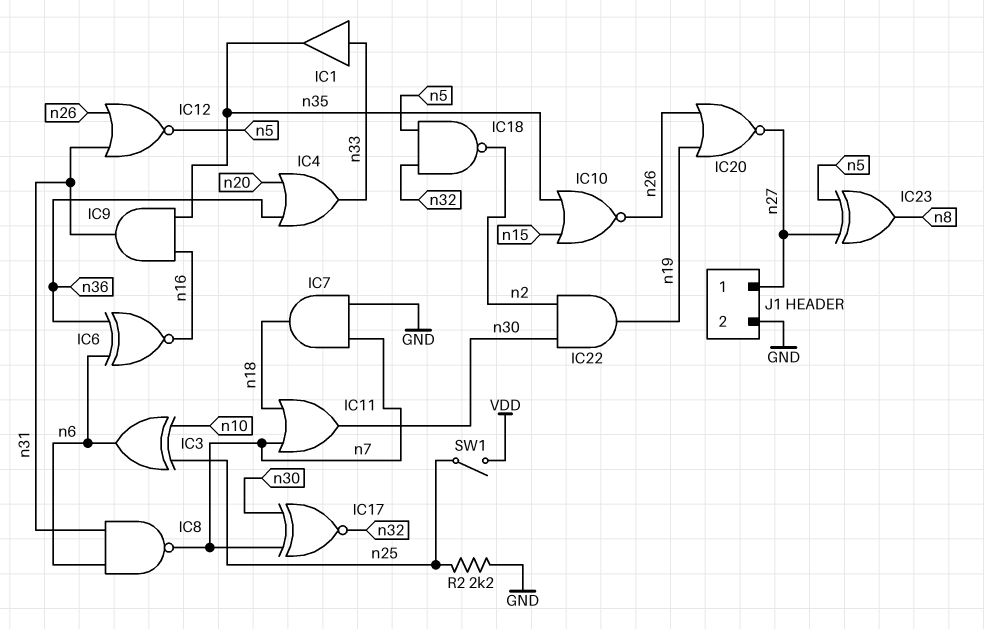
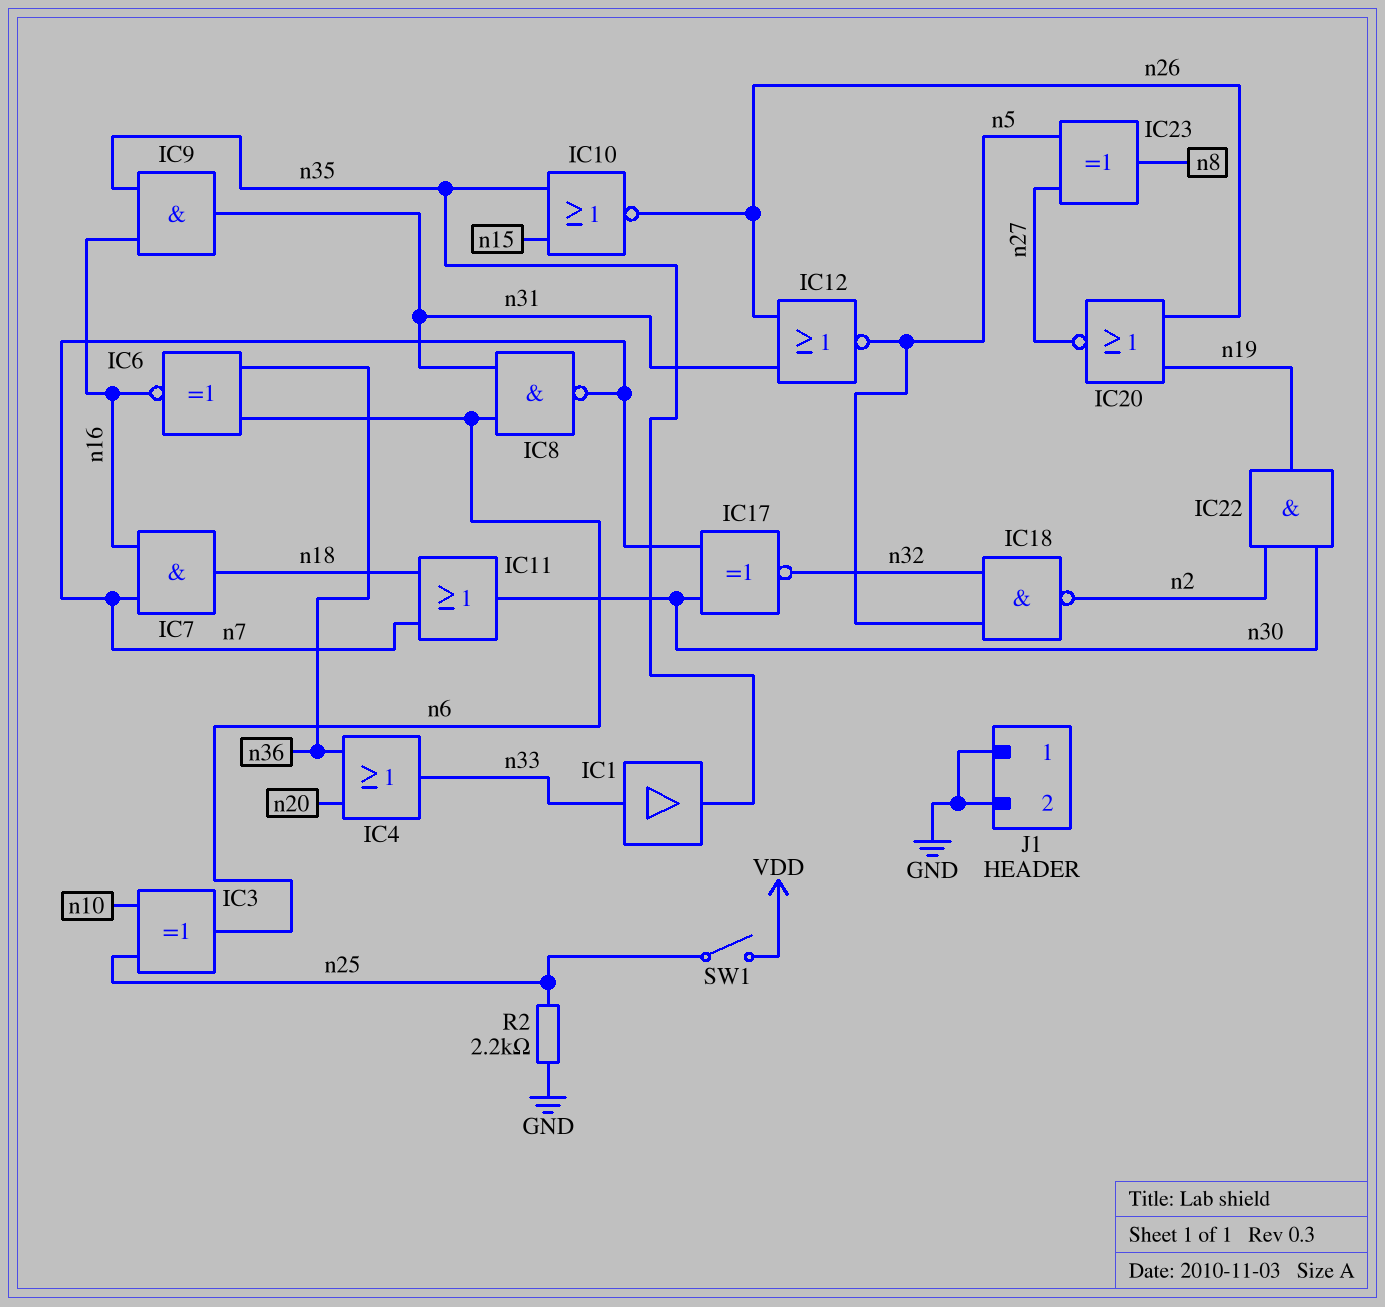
IC7: AND (in GND, in n7, out n18) -> AND (in n7, in n16, out n18)
J1 pin 1: n27 -> GND

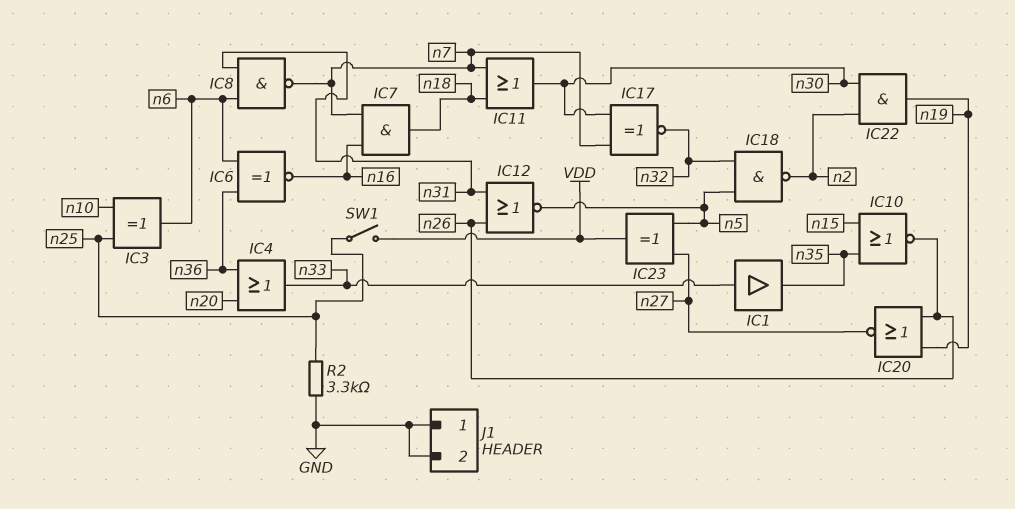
IC9: AND (in n16, in n35, out n31) -> none
IC23: XOR (in n5, in n27, out n8) -> XOR (in n5, in n27, out VDD)
R2: 2.2k (GND, n25) -> 3.3k (GND, n25)

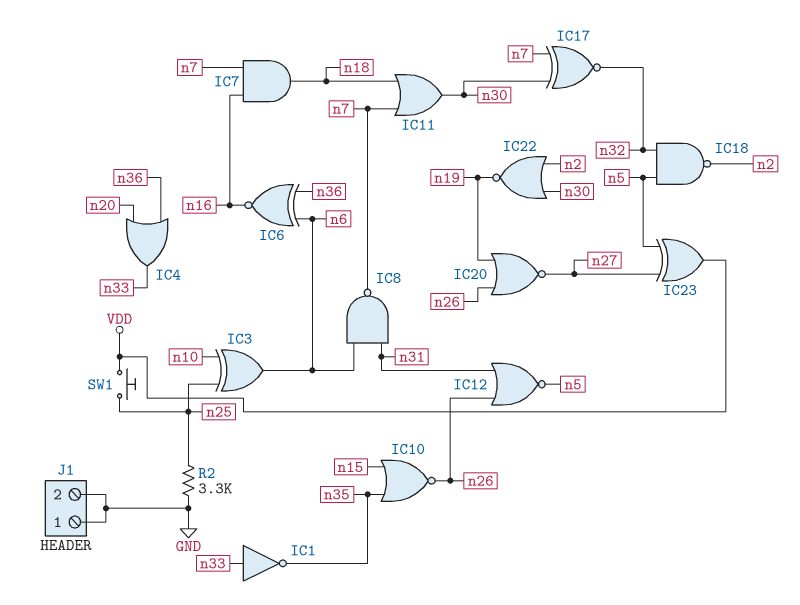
IC1: buffer (in n33, out n35) -> NOT (in n33, out n35)
IC22: AND (in n2, in n30, out n19) -> NOR (in n2, in n30, out n19)
SW1: switch (VDD, n25) -> button (VDD, n25)

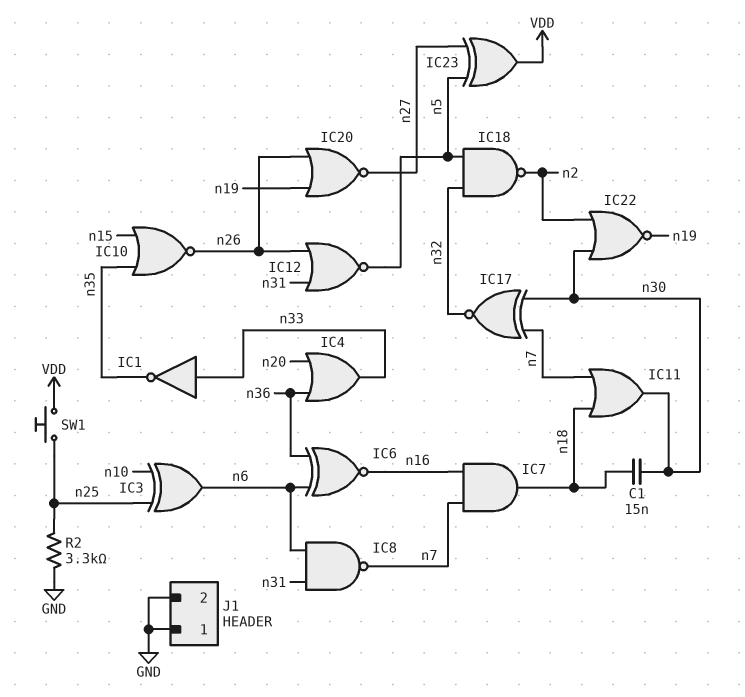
C1: none -> 15nF (n18, n30)

